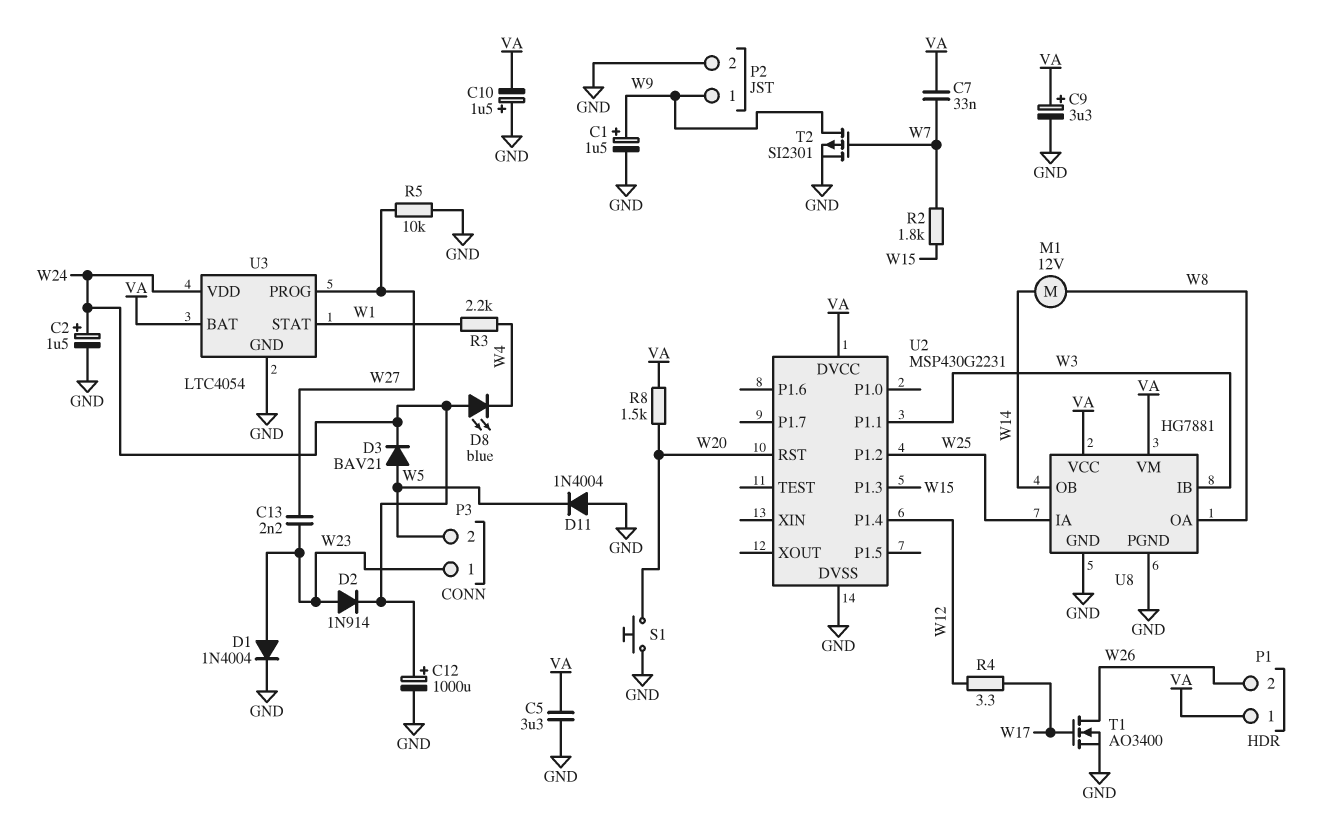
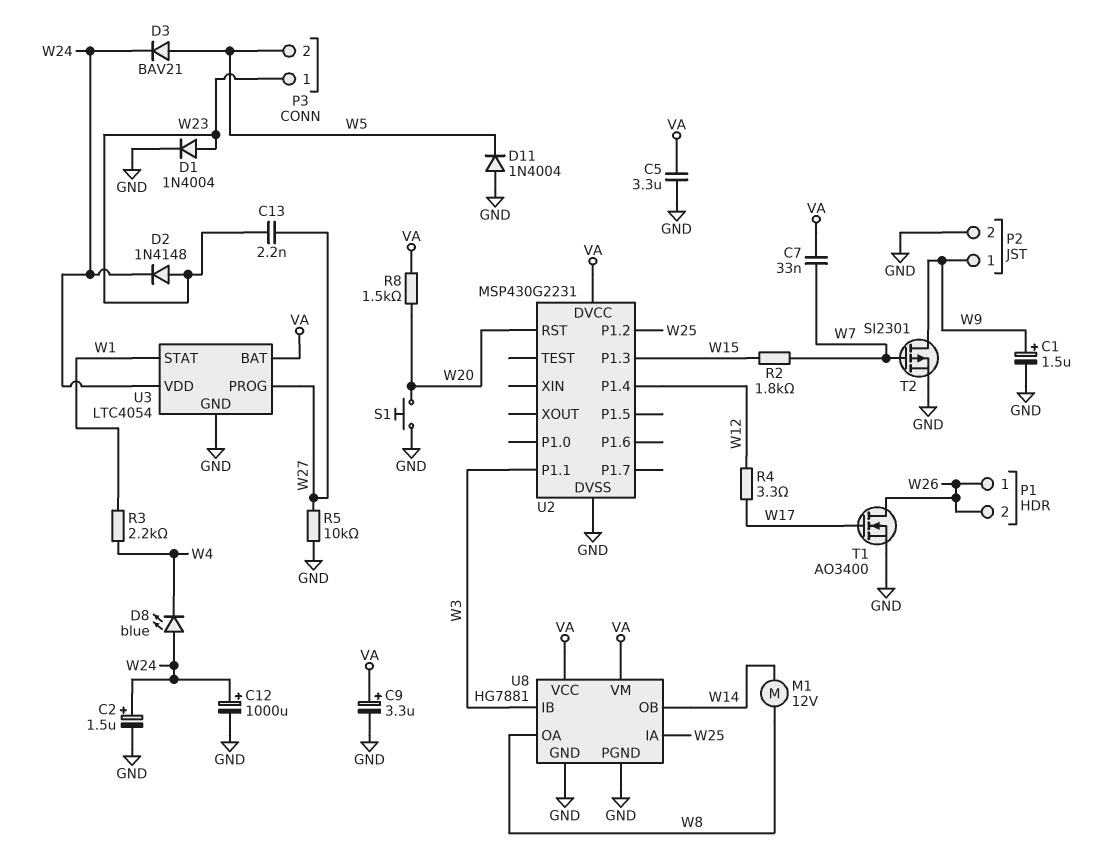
C10: 1.5uF (plus GND, minus VA) -> none
D2: diode 1N914 (A W23, K W24) -> diode 1N4148 (A W23, K W24)
P1 pin 1: VA -> W26

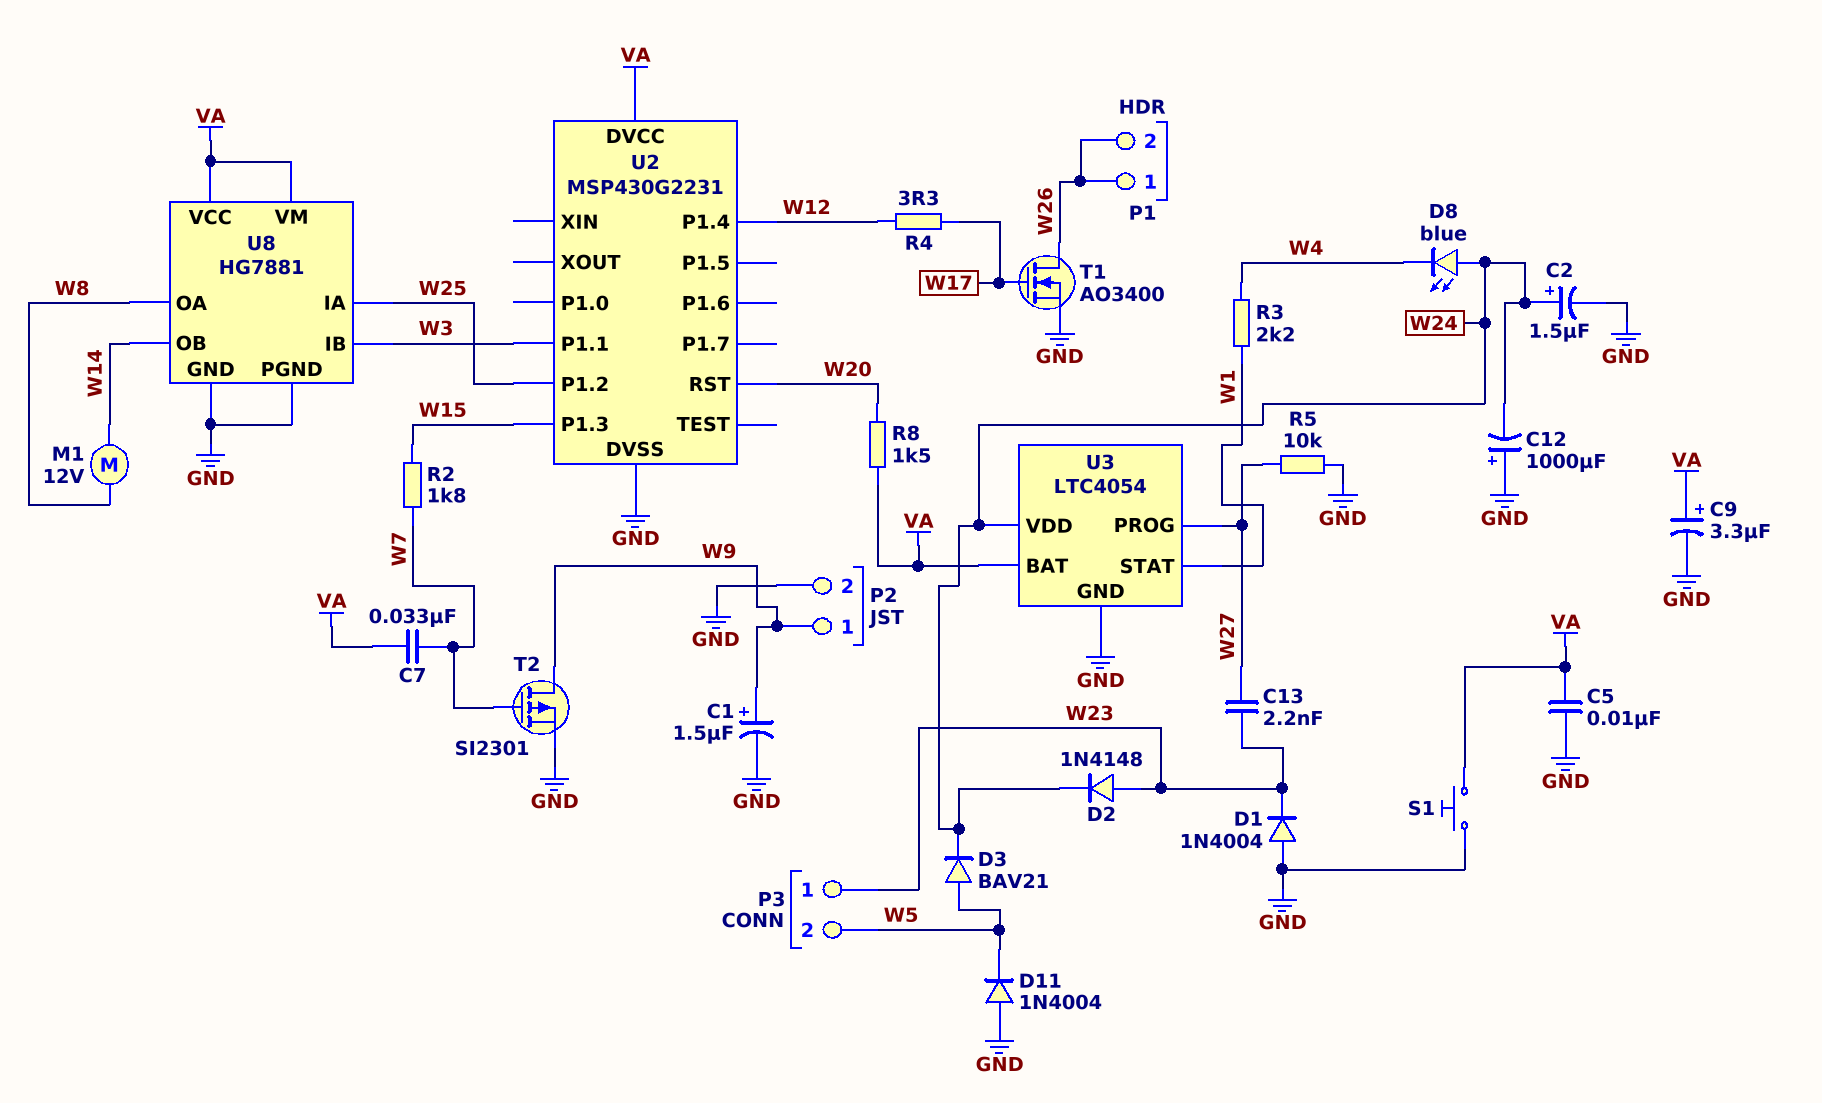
C5: 3.3uF (GND, VA) -> 10nF (GND, VA)
C12: 1000uF (plus W24, minus GND) -> 1000uF (plus GND, minus W24)
D1: diode 1N4004 (A W23, K GND) -> diode 1N4004 (A GND, K W23)
S1: button (GND, W20) -> button (GND, VA)

